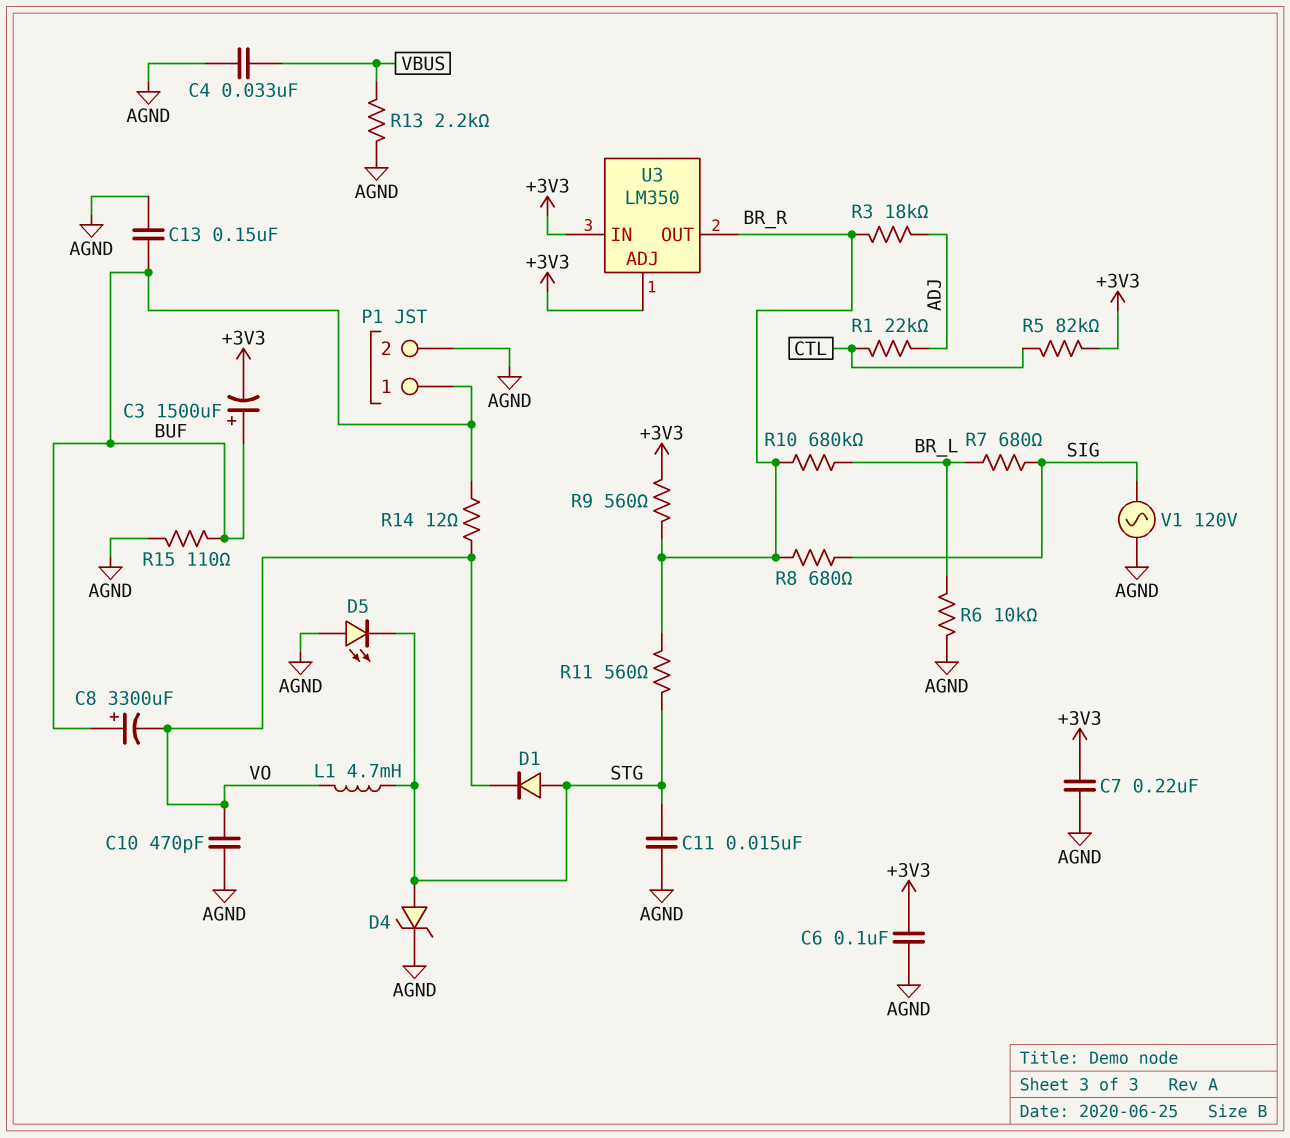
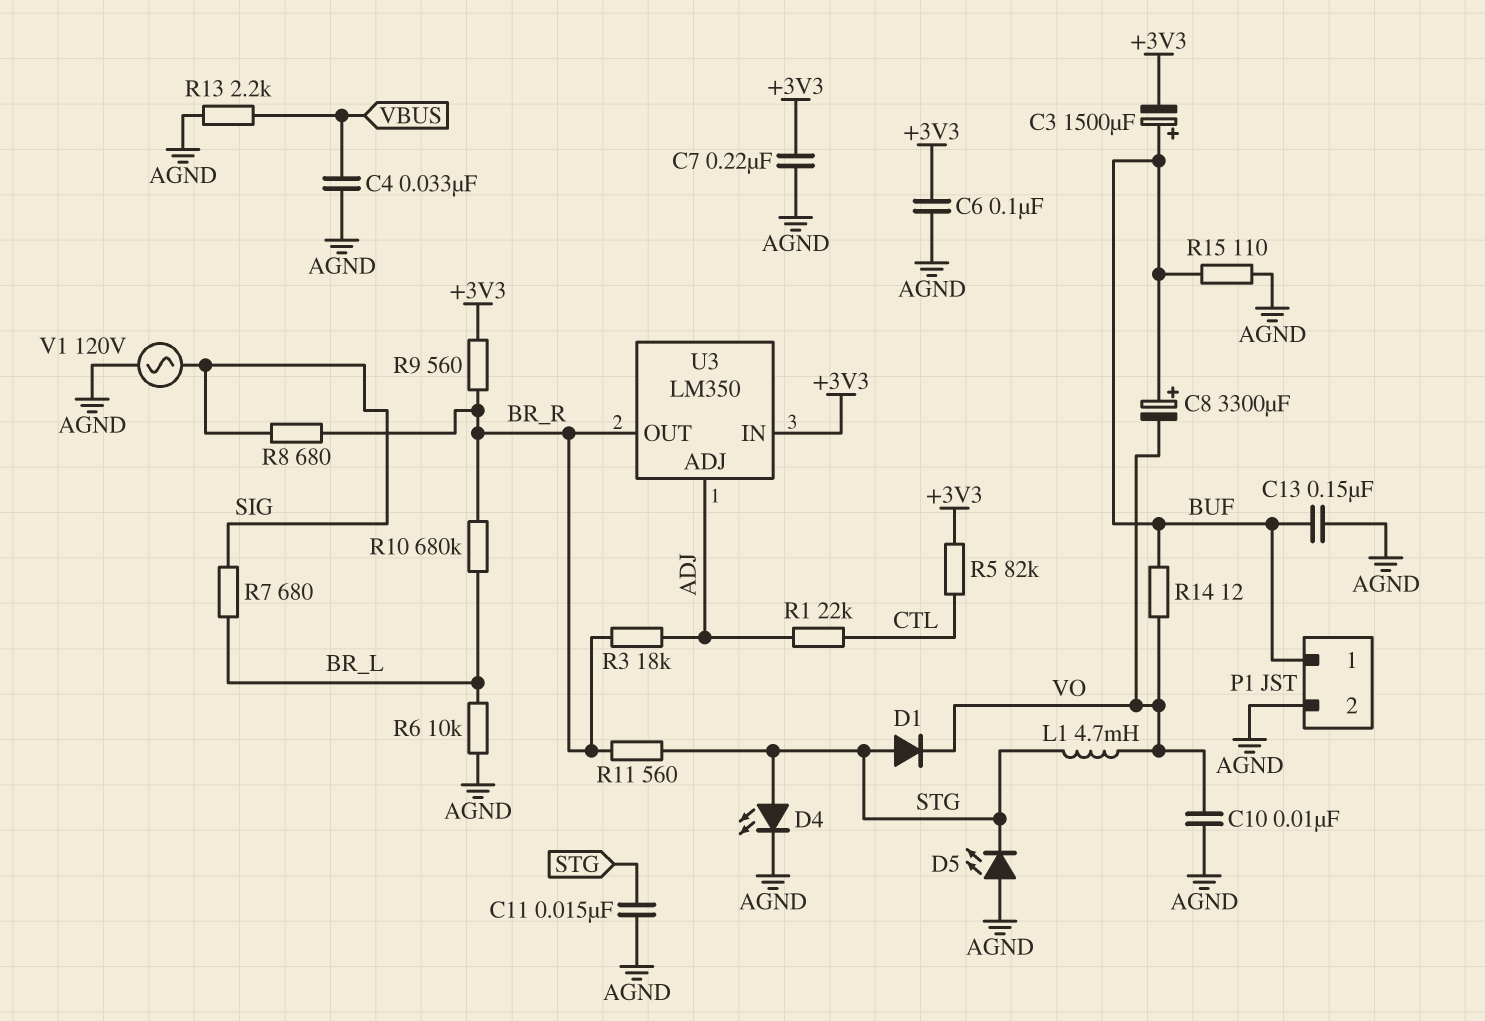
C10: 470pF (AGND, VO) -> 10nF (AGND, VO)
D4: zener (A STG, K AGND) -> LED (A STG, K AGND)
U3 pin ADJ: +3V3 -> ADJ

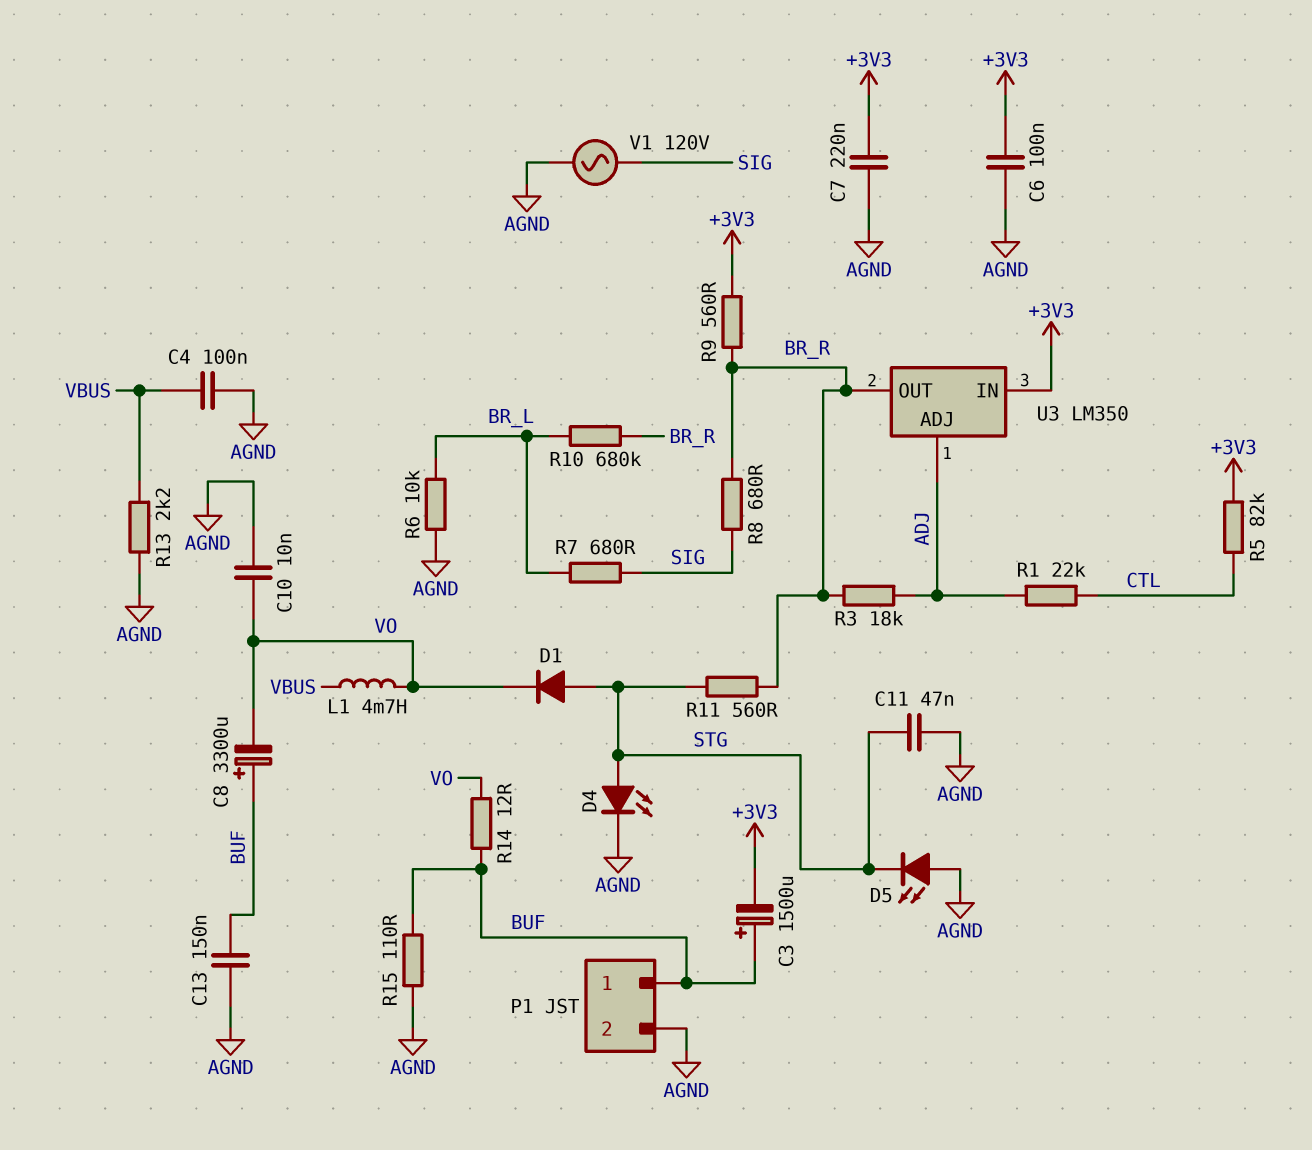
C4: 33nF (AGND, VBUS) -> 100nF (AGND, VBUS)
C11: 15nF (AGND, STG) -> 47nF (AGND, STG)
L1: 4.7mH (STG, VO) -> 4.7mH (VBUS, VO)

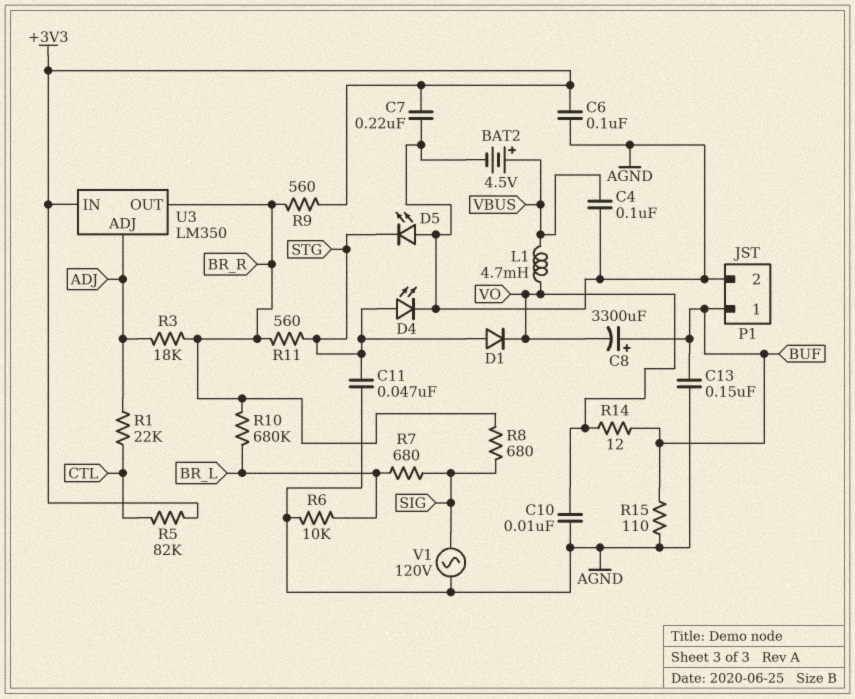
BAT2: none -> 4.5V (plus VBUS, minus AGND)
C3: 1500uF (plus BUF, minus +3V3) -> none
R13: 2.2k (AGND, VBUS) -> none

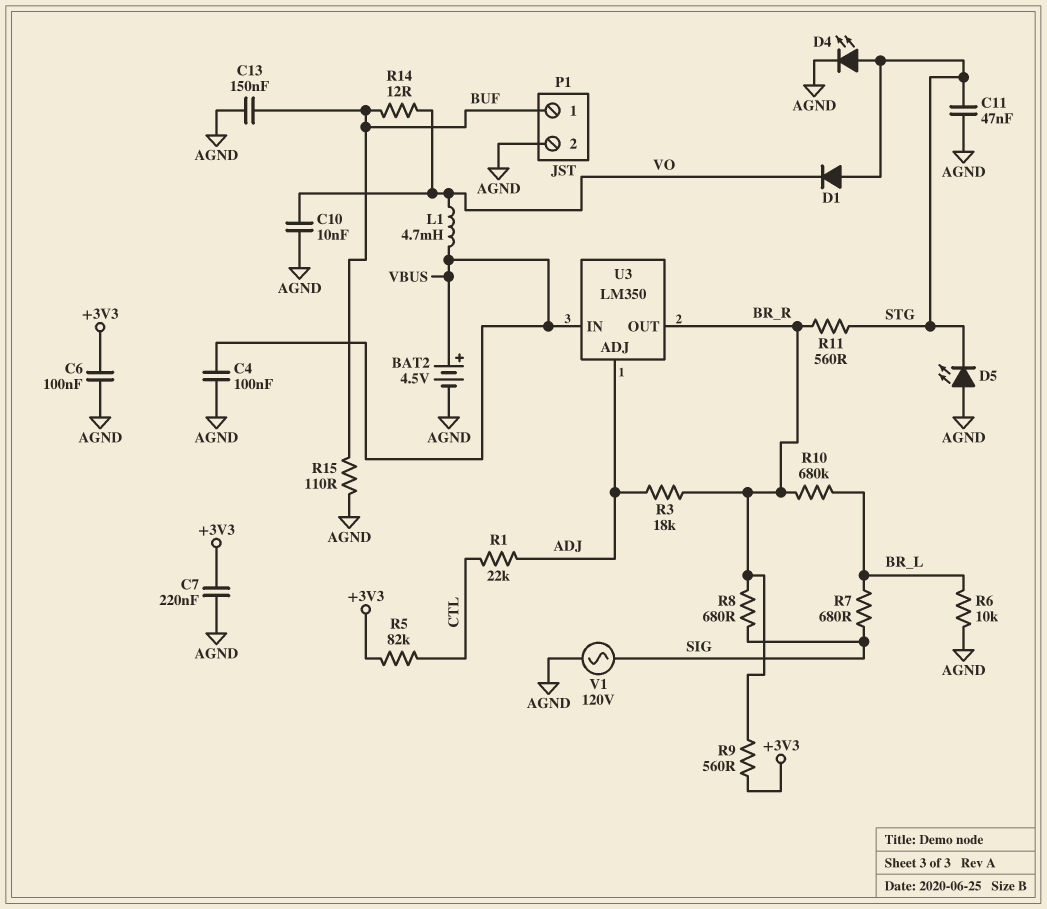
C8: 3300uF (plus BUF, minus VO) -> none
U3 pin IN: +3V3 -> VBUS

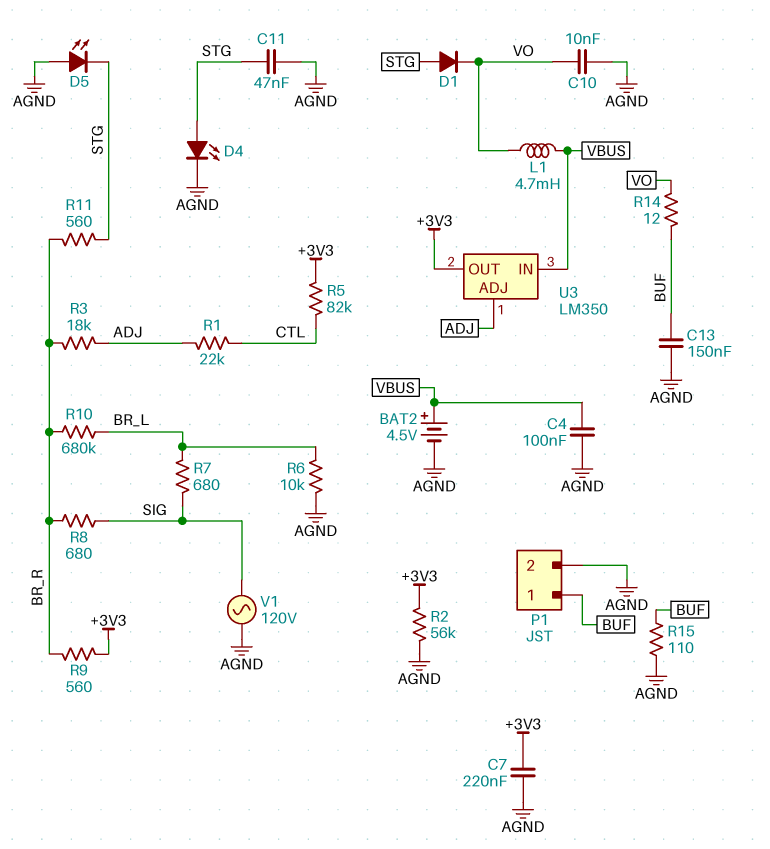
C6: 100nF (+3V3, AGND) -> none
R2: none -> 56k (+3V3, AGND)
U3 pin OUT: BR_R -> +3V3

